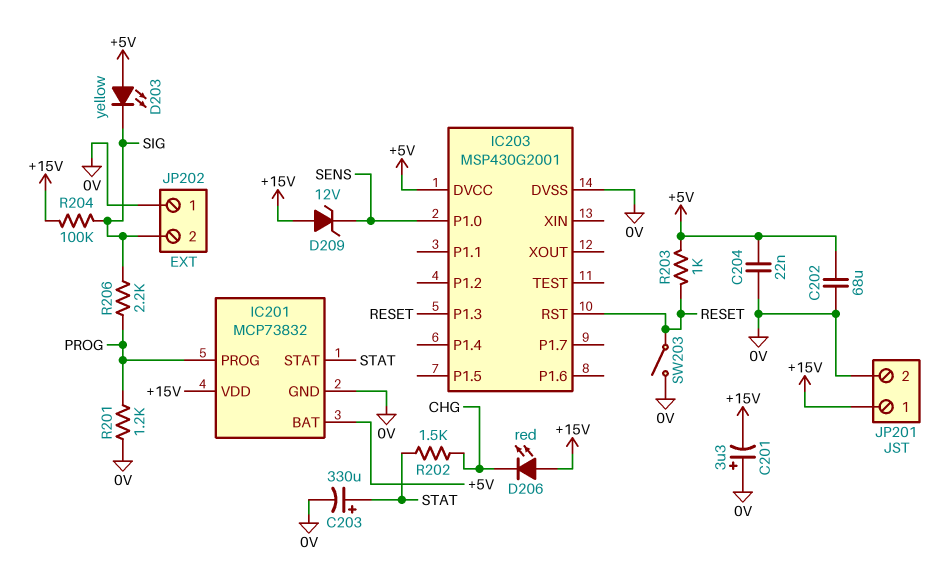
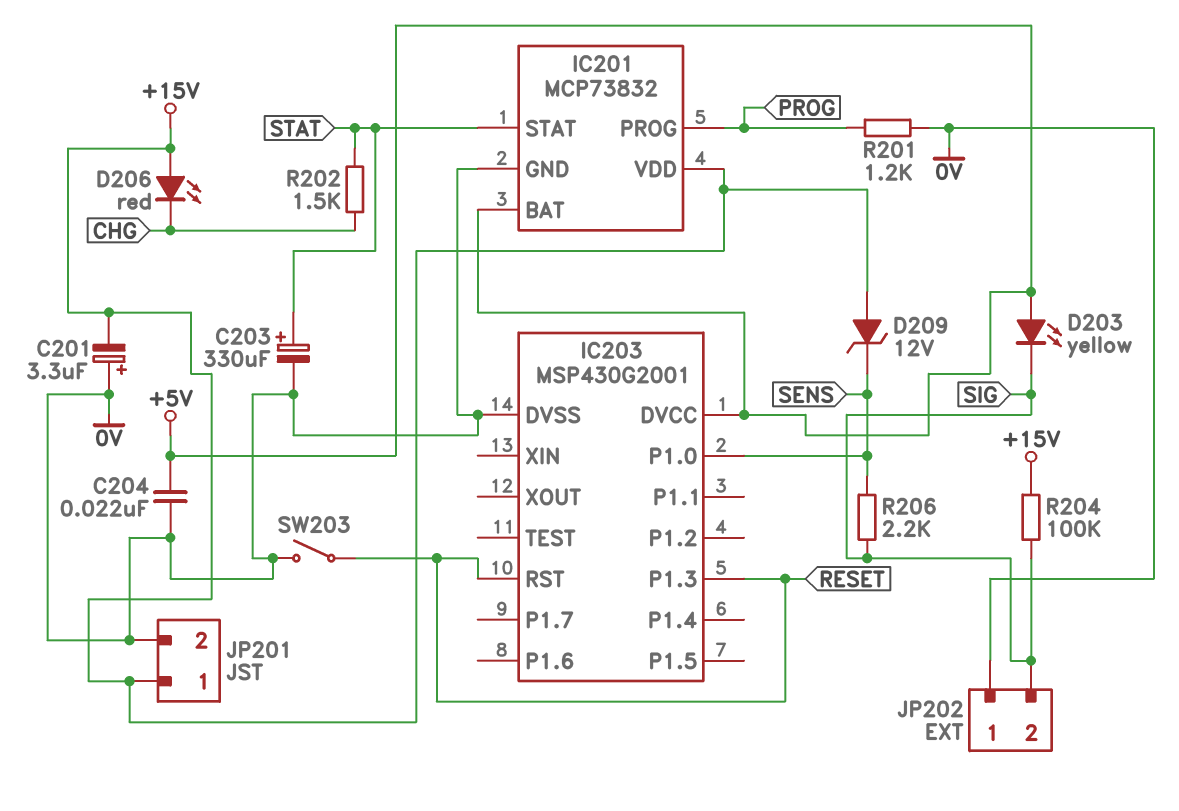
C202: 68uF (+5V, 0V) -> none
R203: 1k (+5V, RESET) -> none
R206: 2.2k (PROG, SIG) -> 2.2k (SENS, SIG)

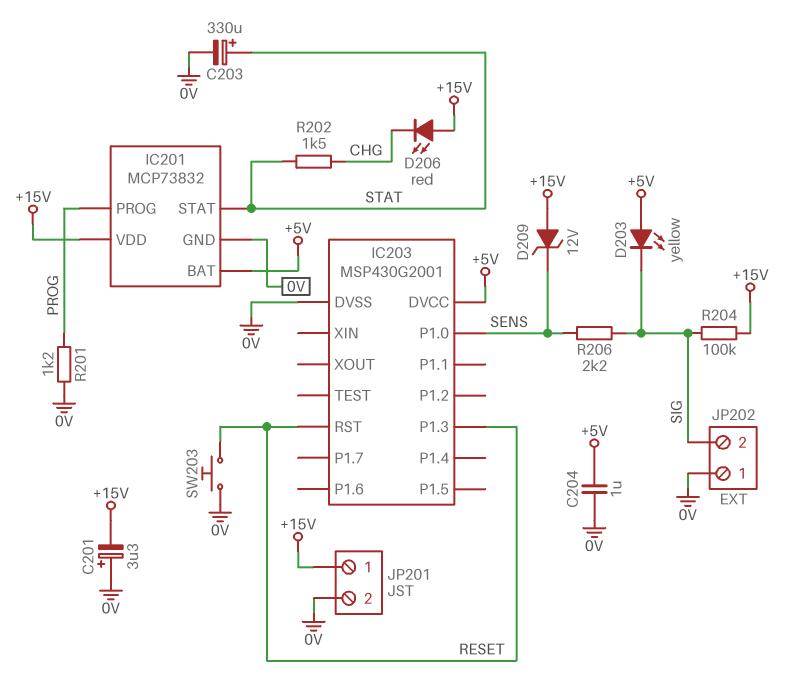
C204: 22nF (+5V, 0V) -> 1uF (+5V, 0V)
SW203: switch (0V, RESET) -> button (0V, RESET)

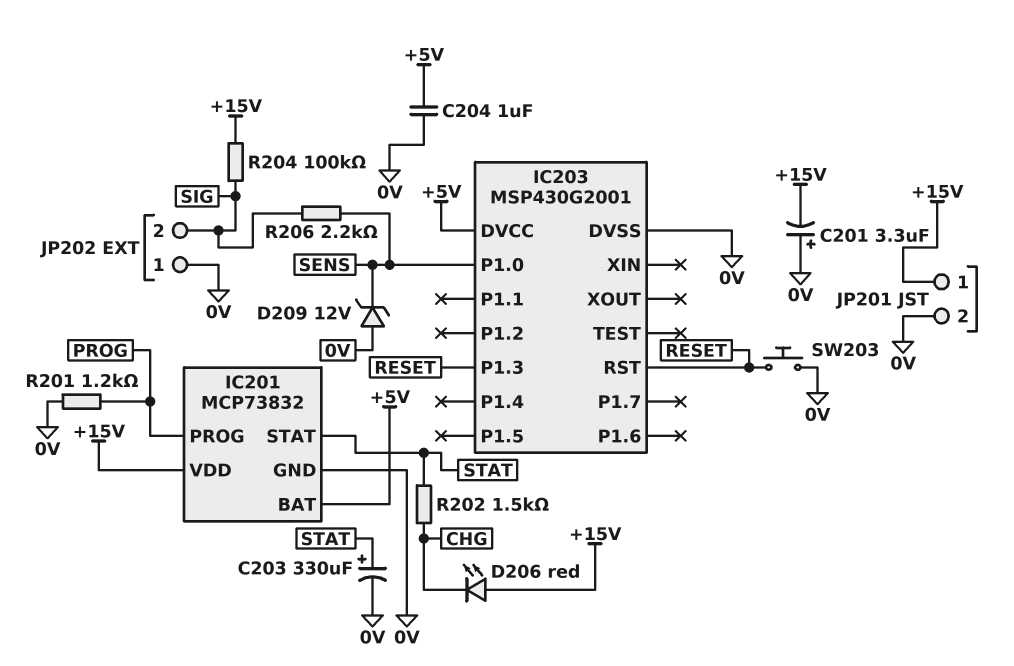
D203: LED yellow (A +5V, K SIG) -> none
D209: zener 12V (A +15V, K SENS) -> zener 12V (A 0V, K SENS)

